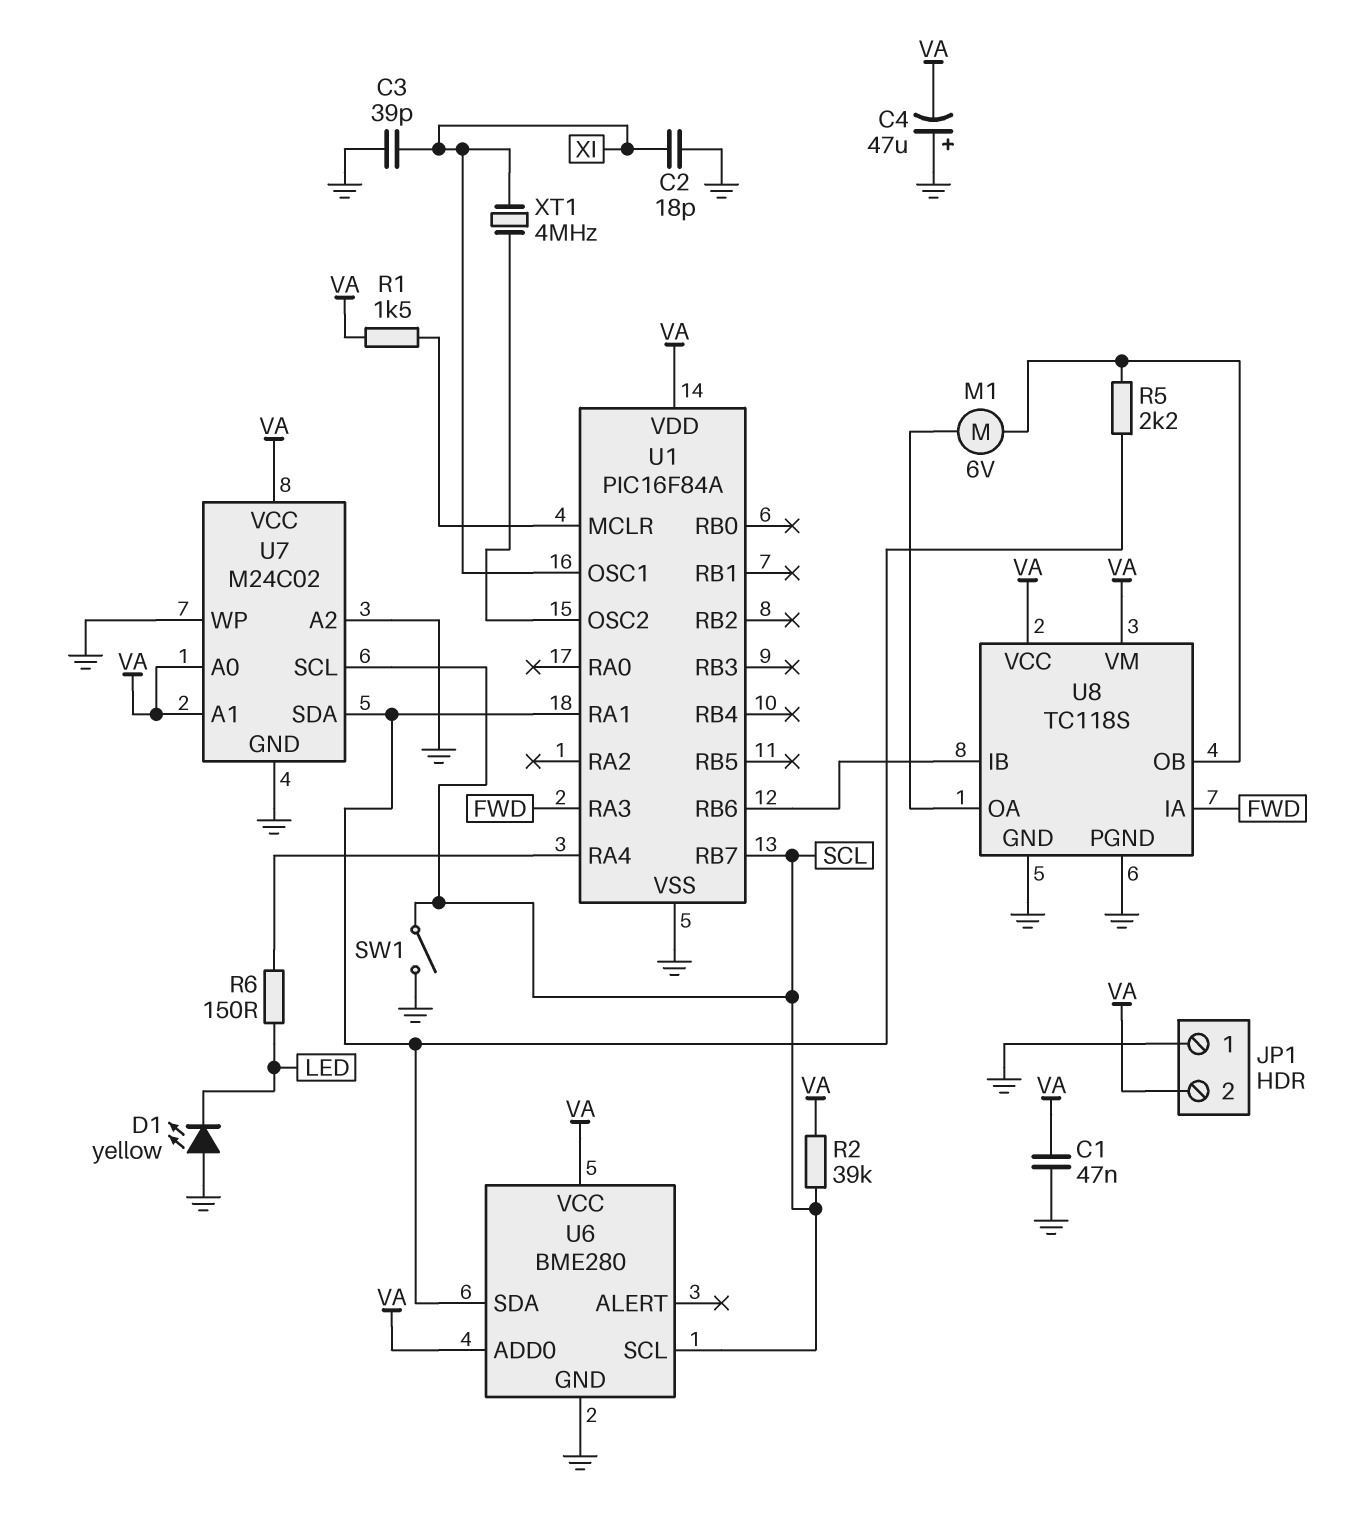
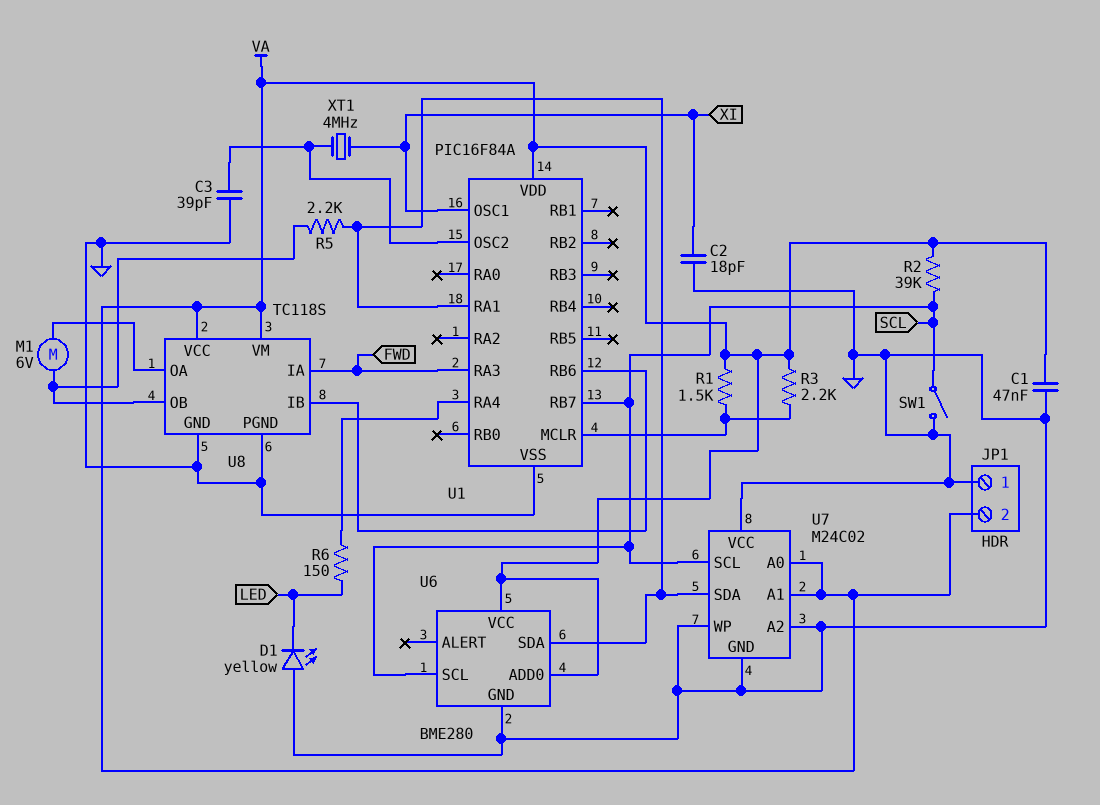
C3: 39pF (GND, XI) -> 39pF (GND, U1/OSC2)
C4: 47uF (plus GND, minus VA) -> none
R3: none -> 2.2k (U1/MCLR, VA)
U7 pin VCC: VA -> GND

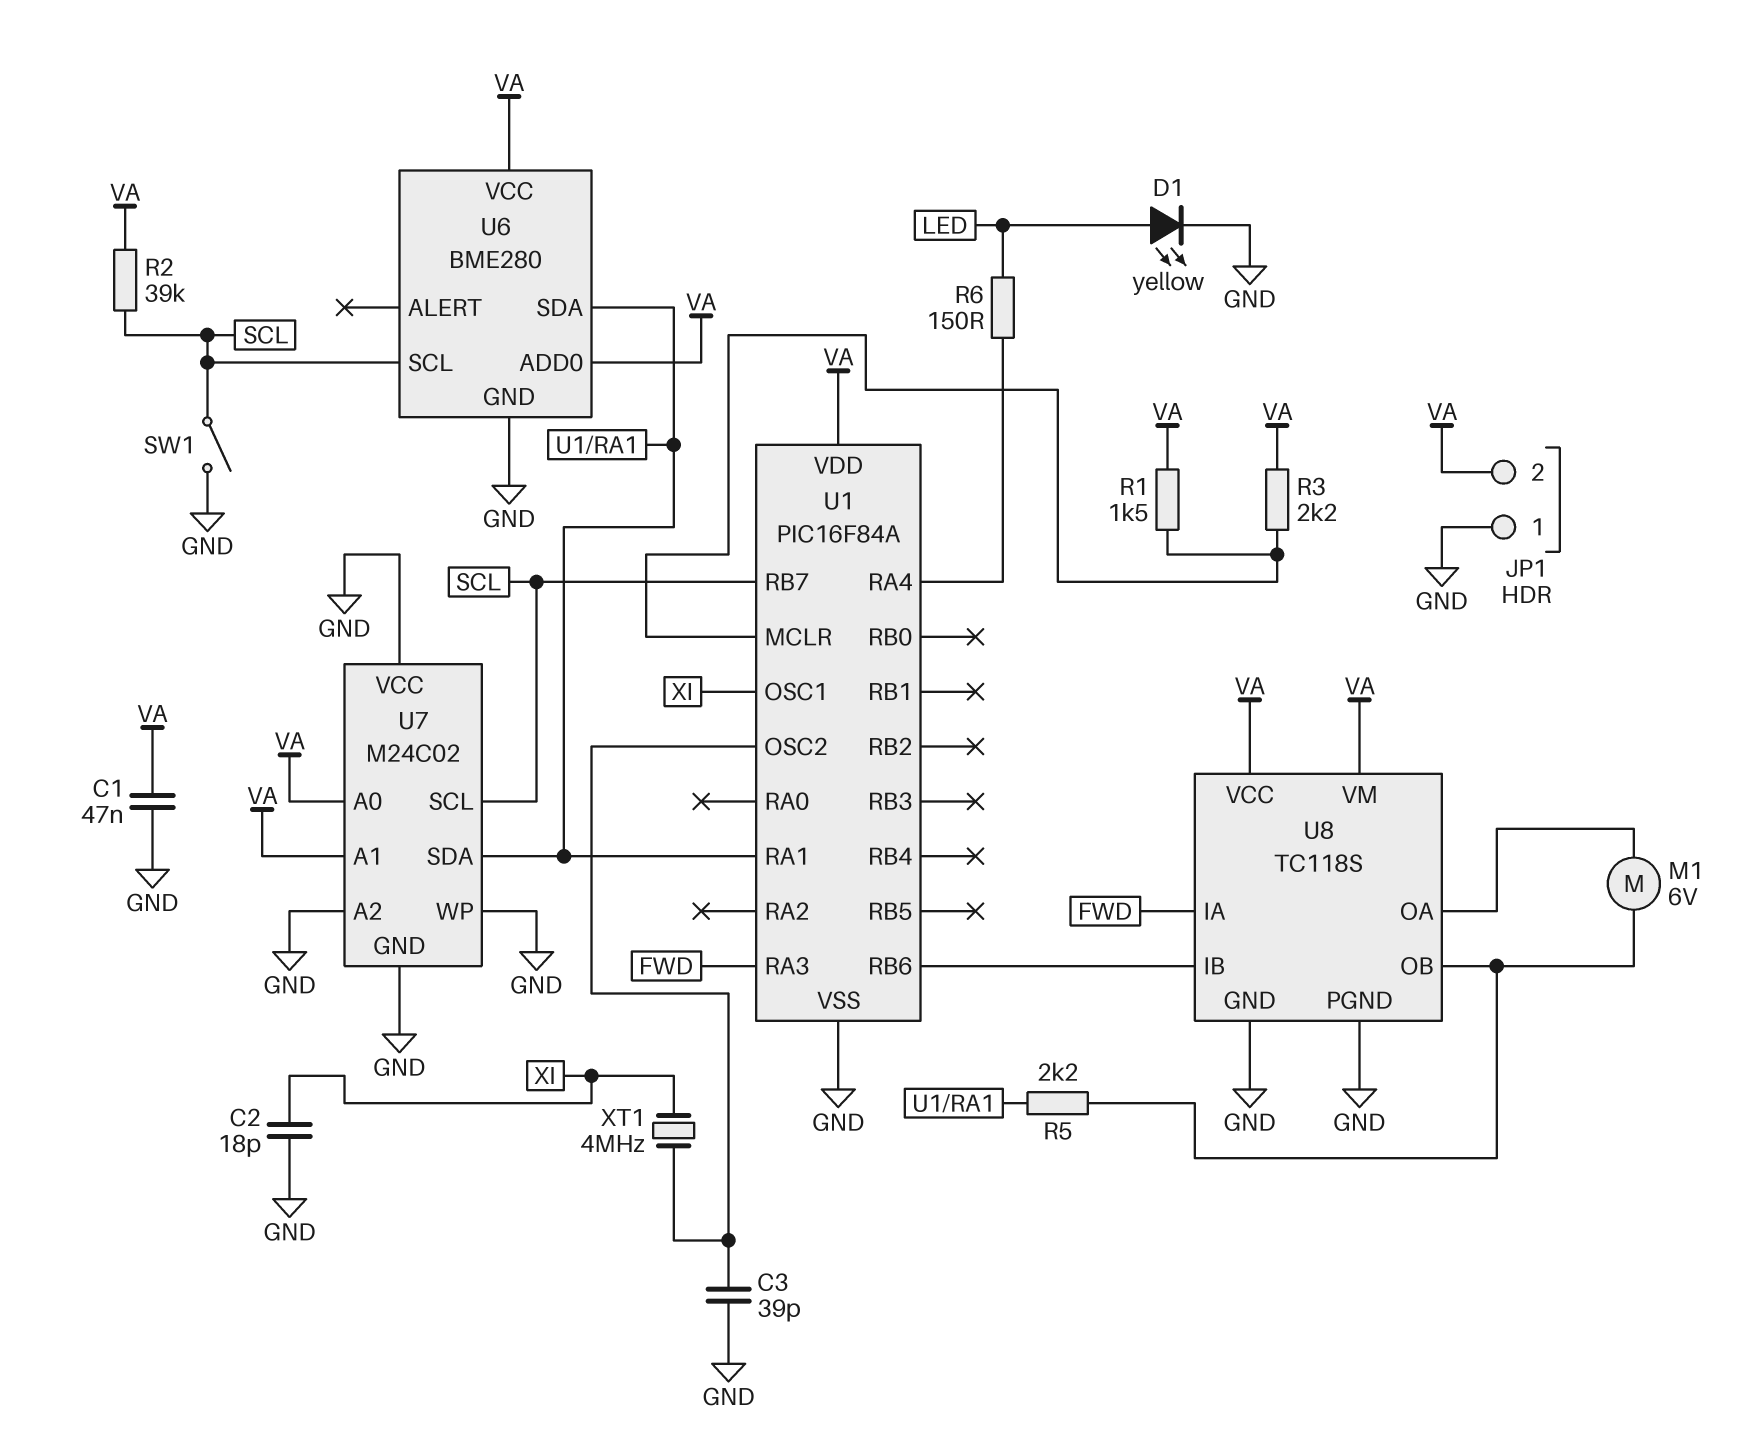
D1: LED yellow (A GND, K LED) -> LED yellow (A LED, K GND)

